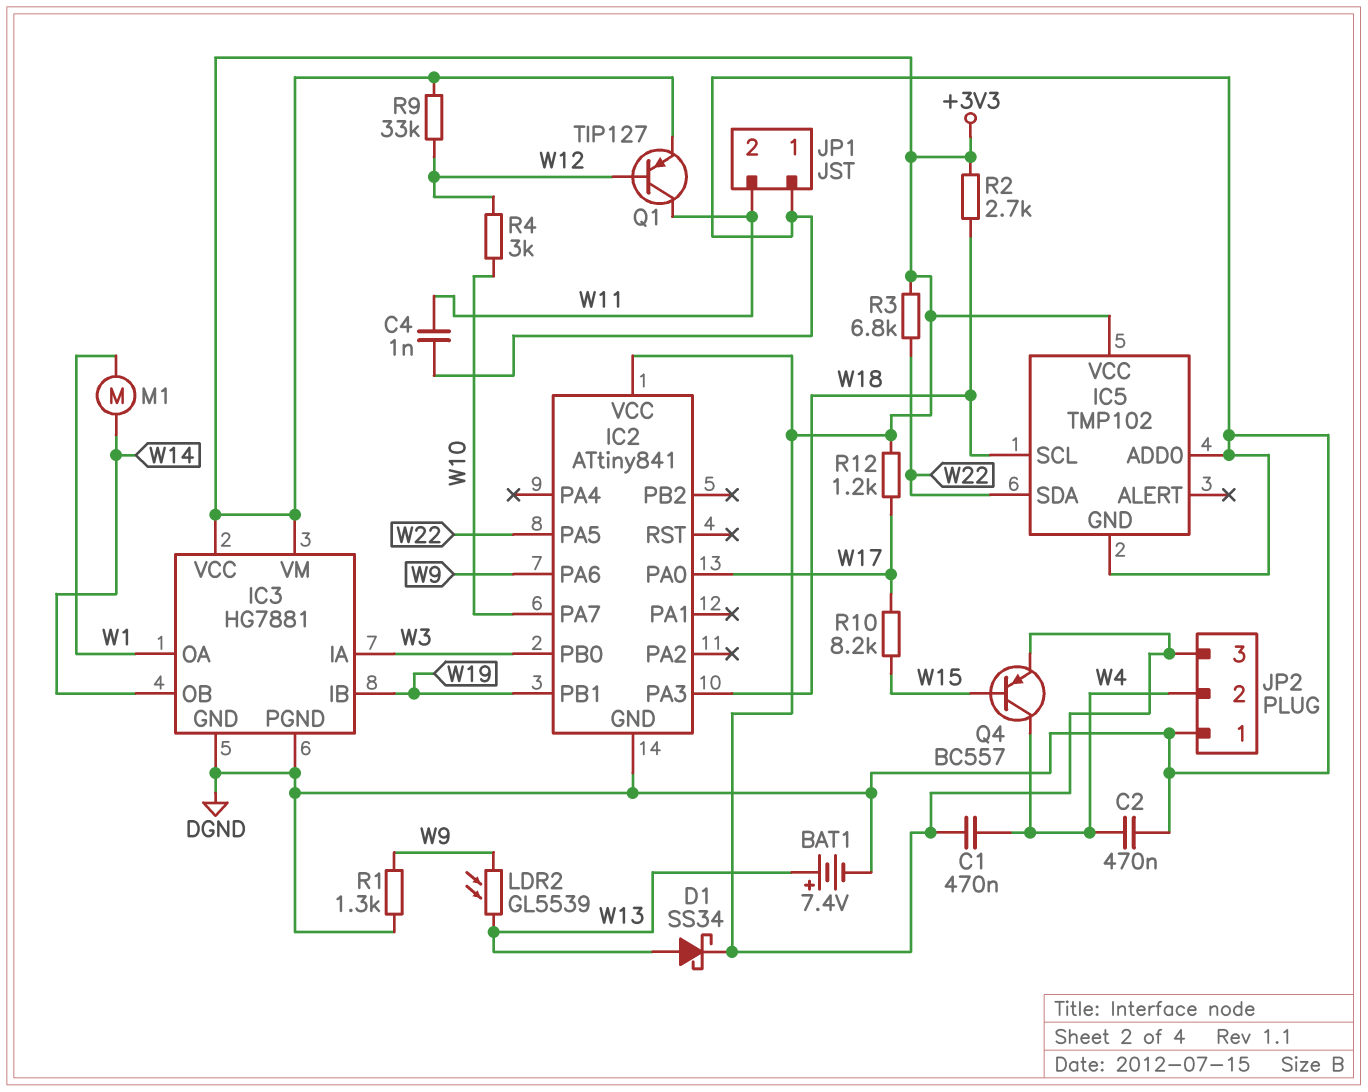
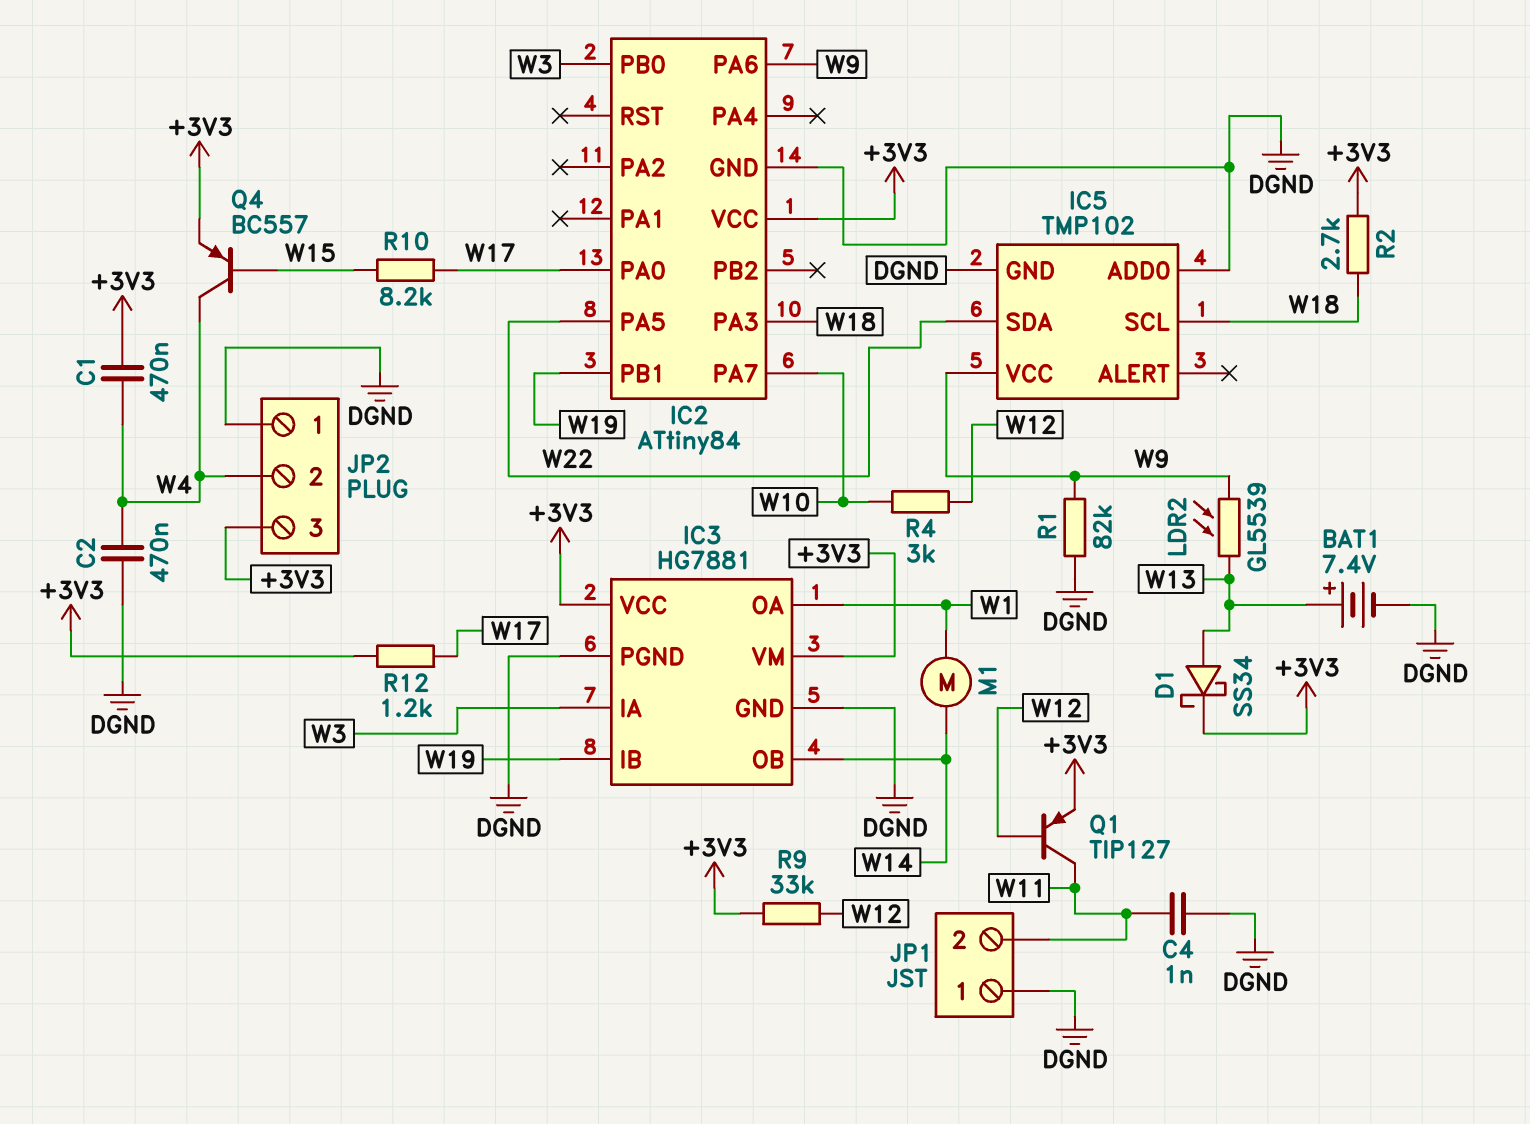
IC2: ATtiny841 -> ATtiny84
IC5 pin VCC: +3V3 -> W9
R1: 1.3k (DGND, W9) -> 82k (DGND, W9)
R3: 6.8k (+3V3, W22) -> none

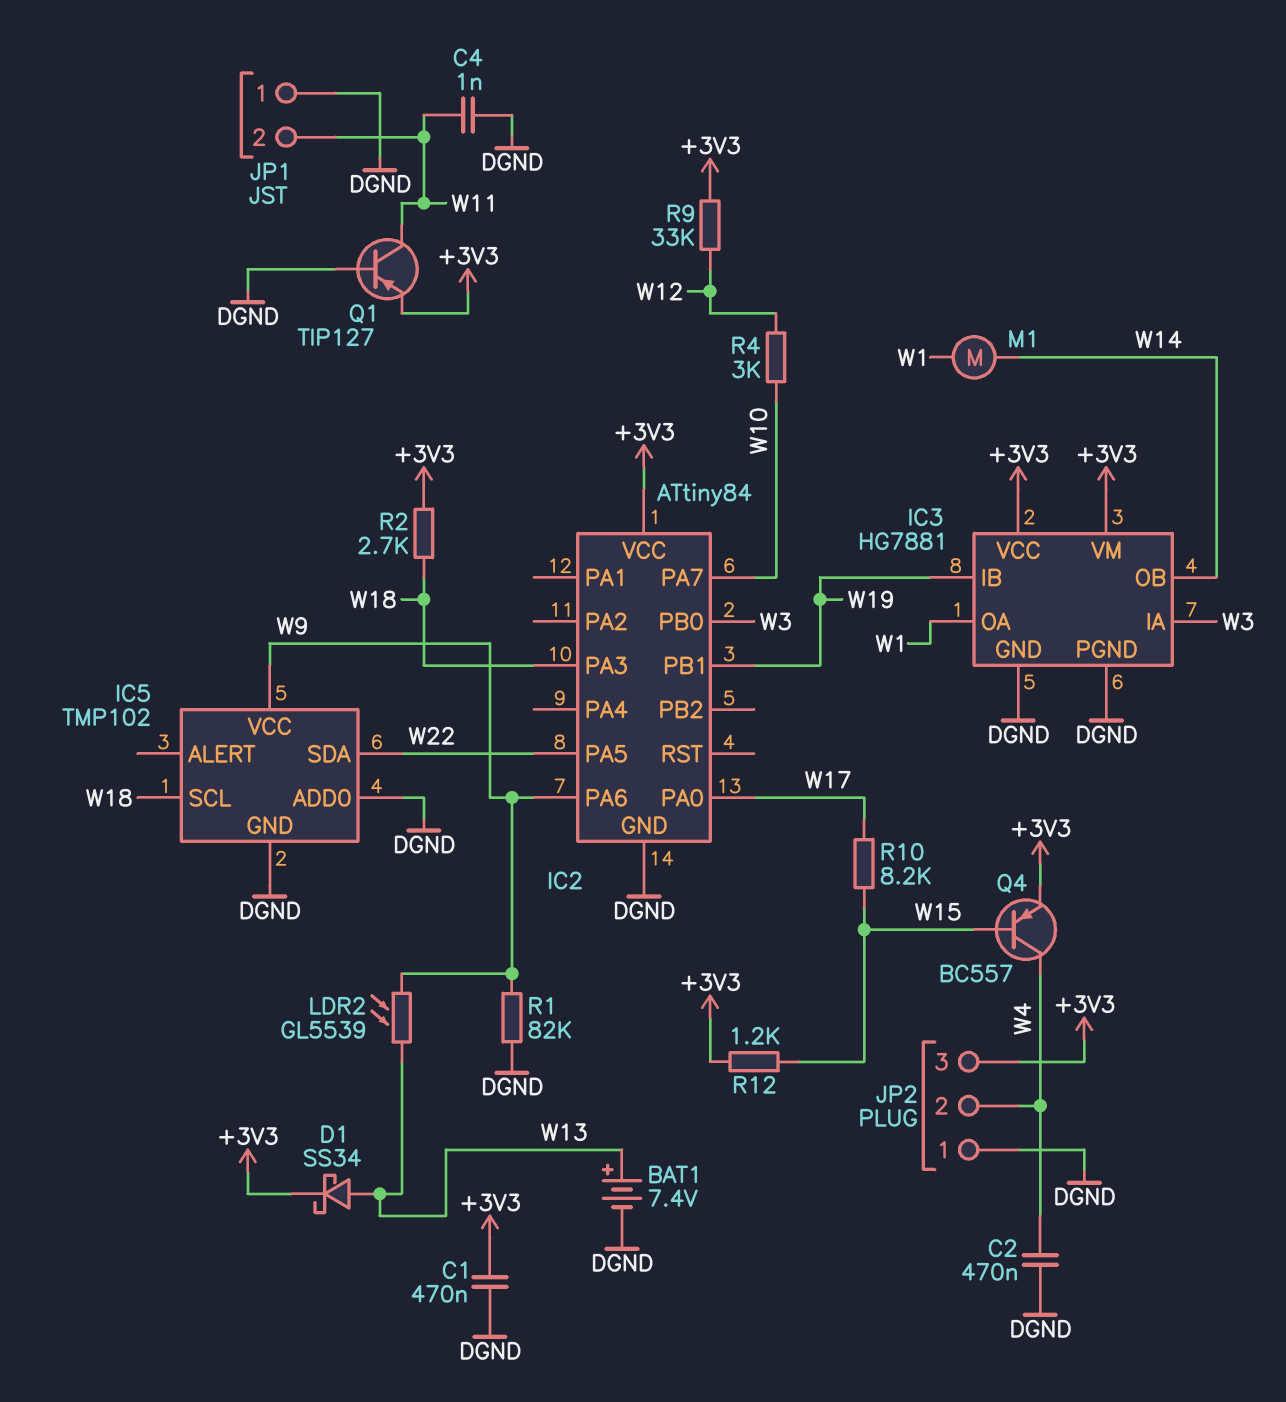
C1: 470nF (+3V3, W4) -> 470nF (+3V3, DGND)
Q1: PNP TIP127 (B W12, C W11, E +3V3) -> PNP TIP127 (B DGND, C W11, E +3V3)
R12: 1.2k (+3V3, W17) -> 1.2k (+3V3, W15)

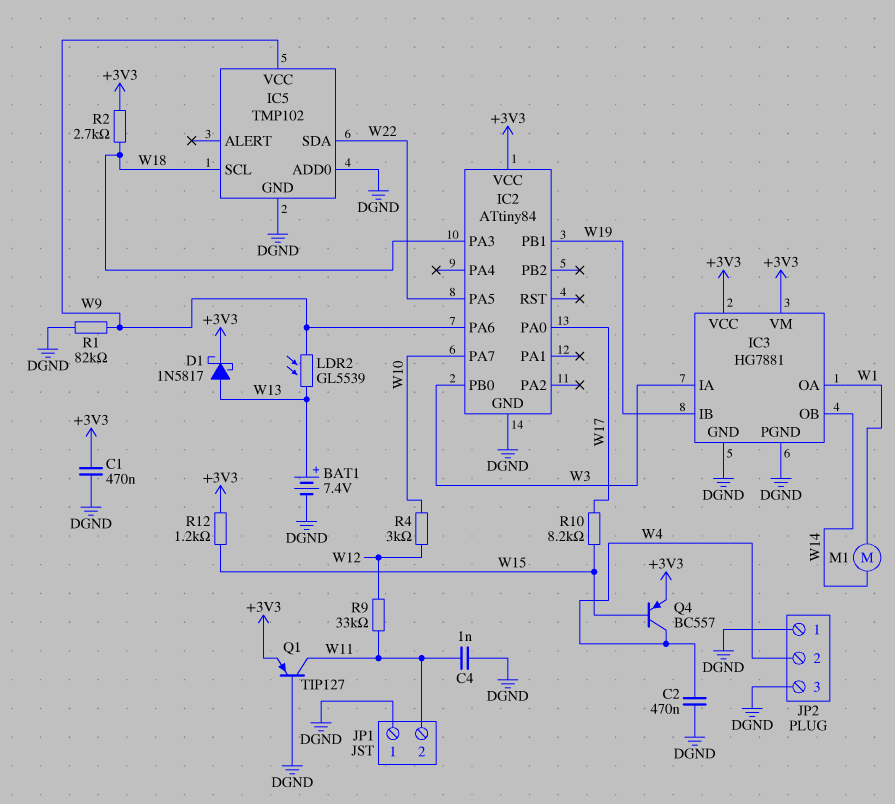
D1: schottky SS34 (A W13, K +3V3) -> schottky 1N5817 (A W13, K +3V3)
JP2 pin 3: +3V3 -> DGND
R9: 33k (+3V3, W12) -> 33k (W11, W12)

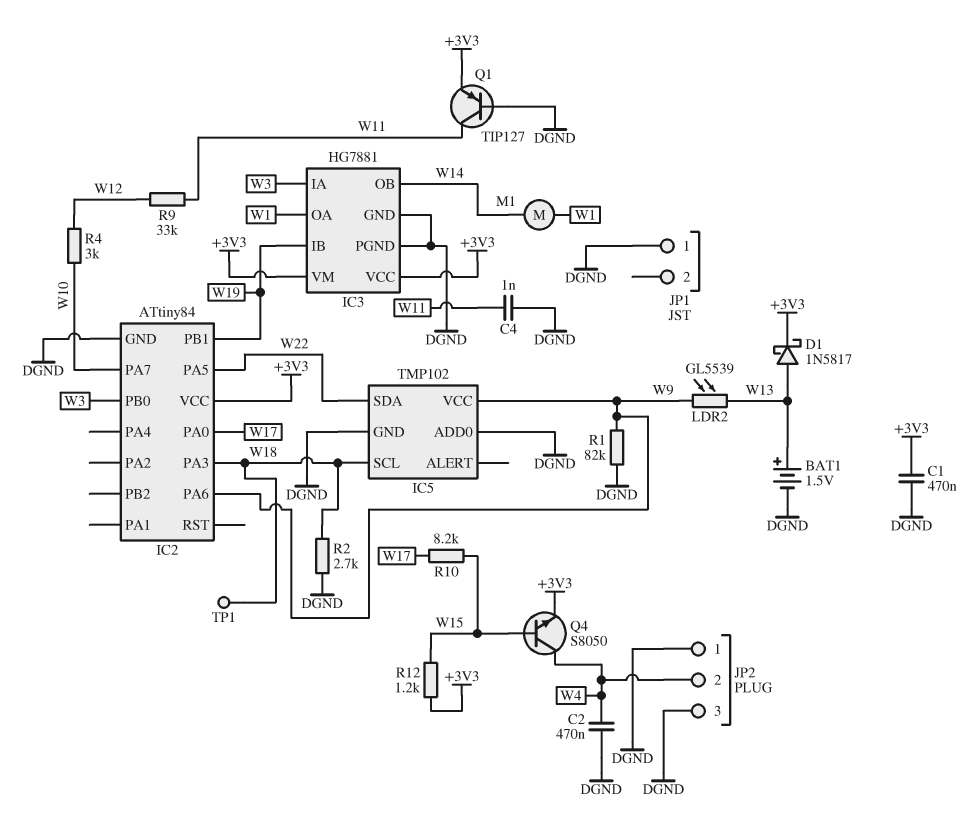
BAT1: 7.4V (plus W13, minus DGND) -> 1.5V (plus W13, minus DGND)
JP1 pin 2: W11 -> none
Q4: PNP BC557 (B W15, C W4, E +3V3) -> NPN S8050 (B W15, C W4, E +3V3)
R2: 2.7k (+3V3, W18) -> 2.7k (DGND, W18)
TP1: none -> test point (W18)

